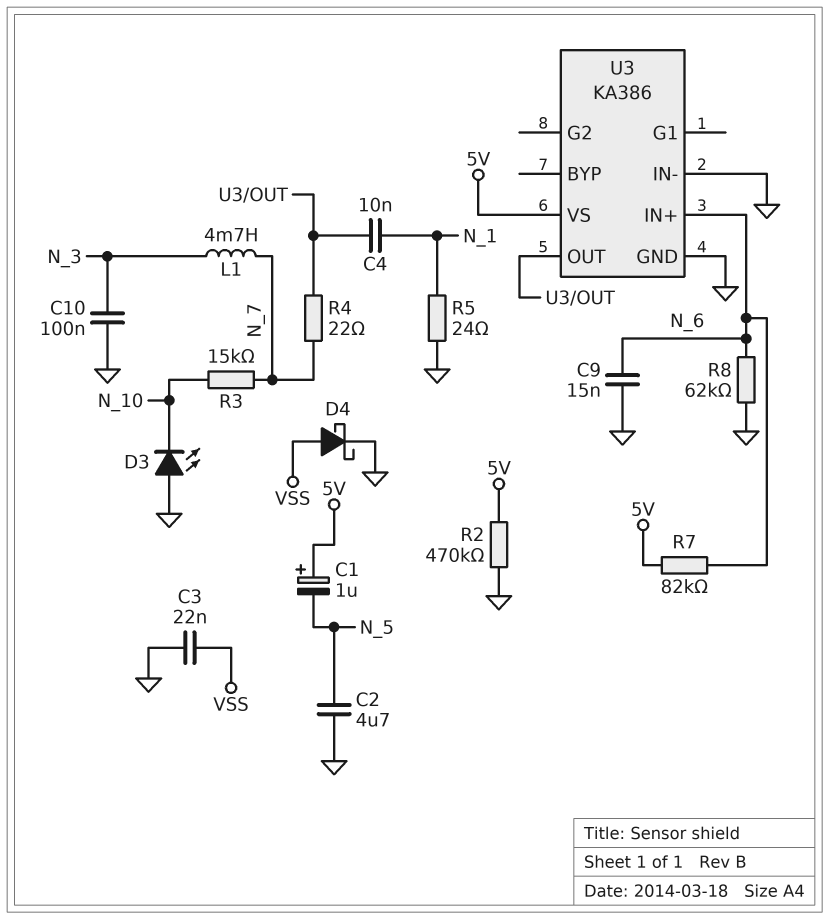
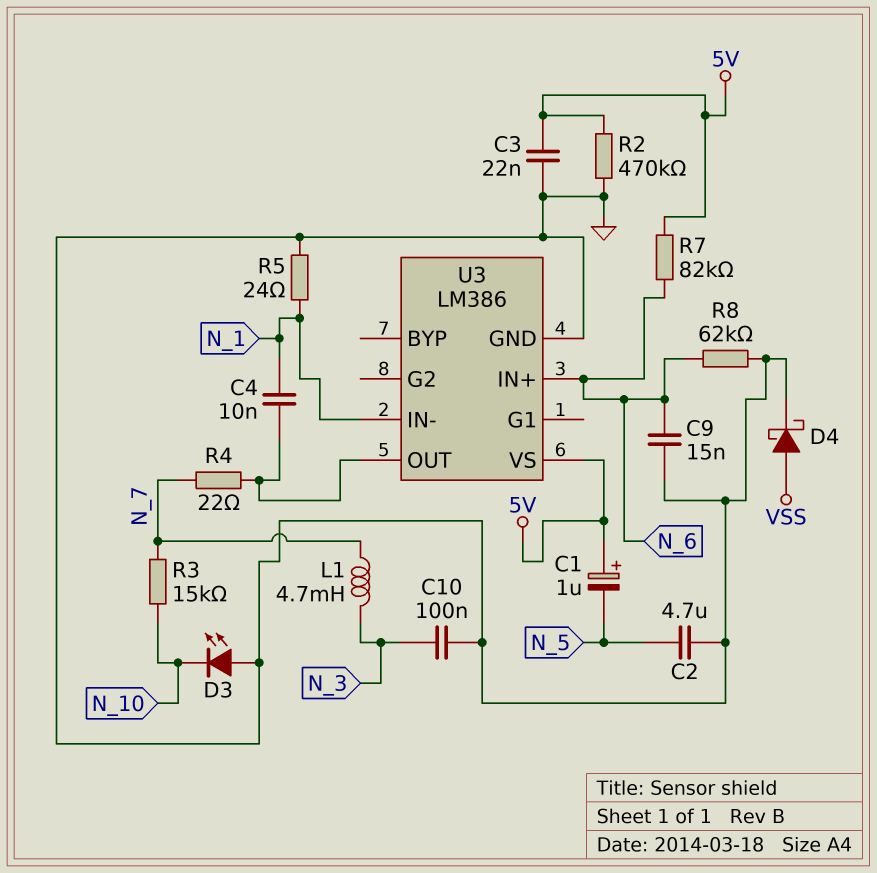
C3: 22nF (GND, VSS) -> 22nF (5V, GND)
U3: KA386 -> LM386
U3 pin IN-: GND -> N_1

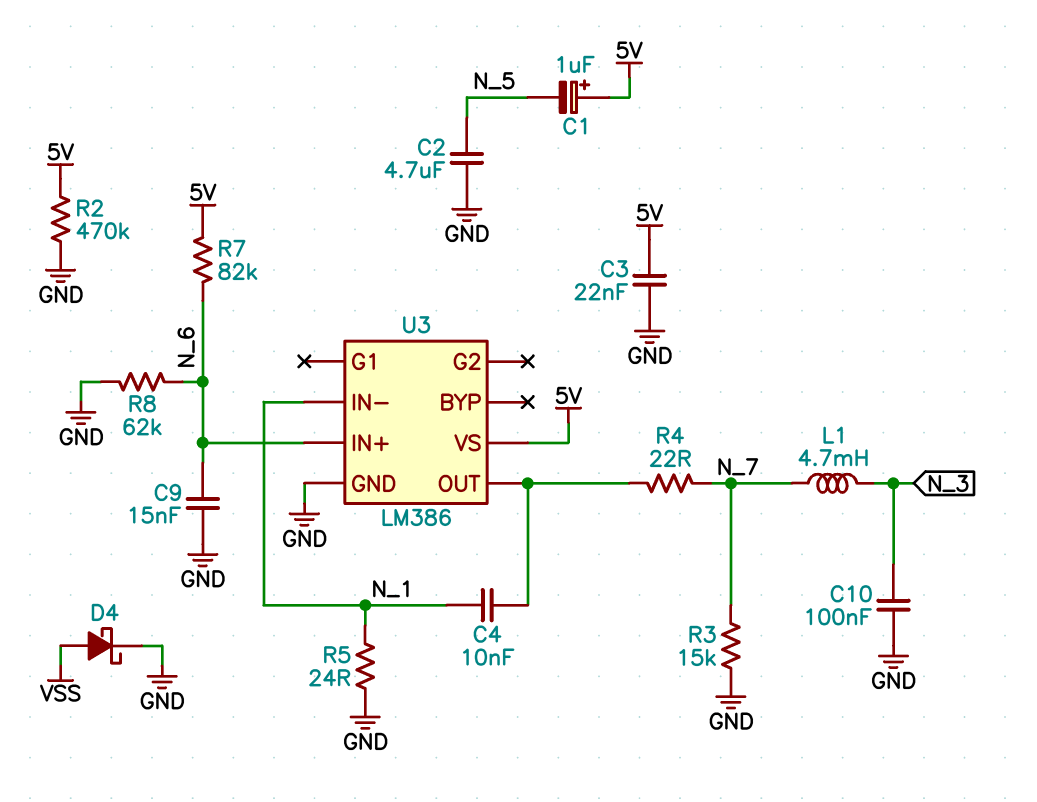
D3: LED (A GND, K N_10) -> none
R3: 15k (N_7, N_10) -> 15k (GND, N_7)

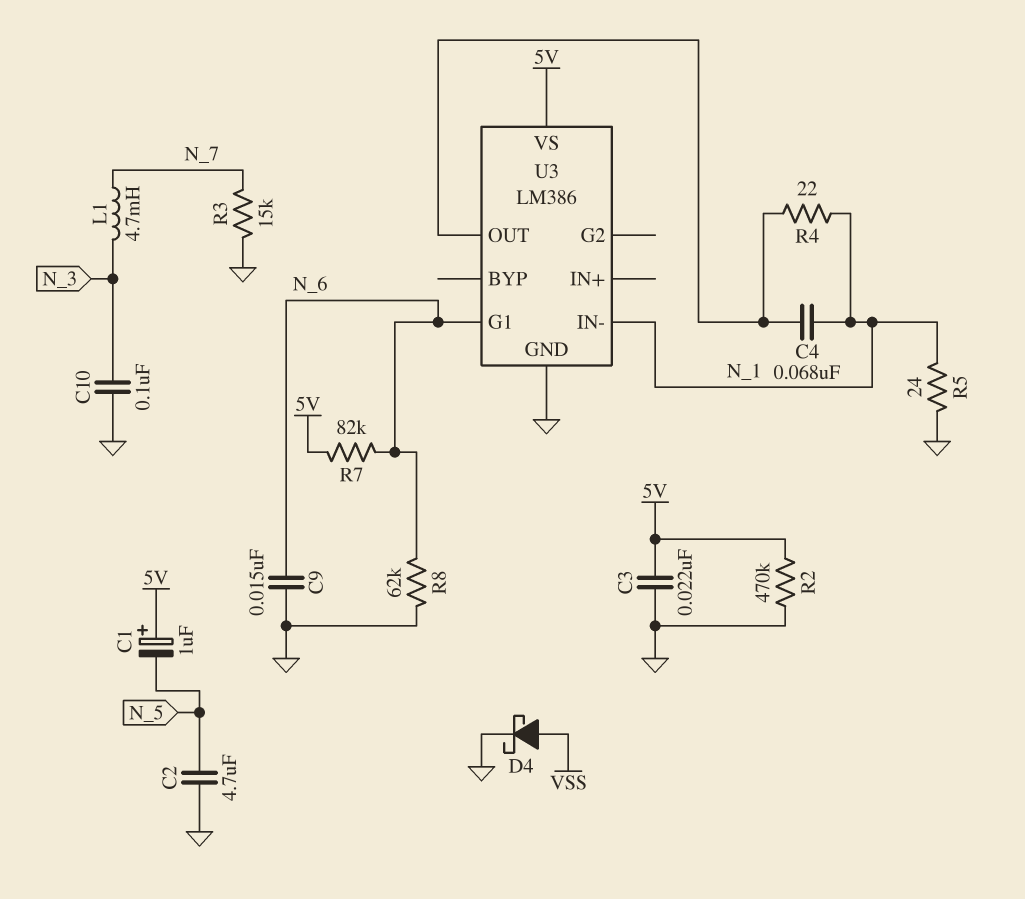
C4: 10nF (N_1, U3/OUT) -> 68nF (N_1, U3/OUT)
R4: 22 (N_7, U3/OUT) -> 22 (N_1, U3/OUT)
U3 pin G1: none -> N_6
U3 pin IN+: N_6 -> none

